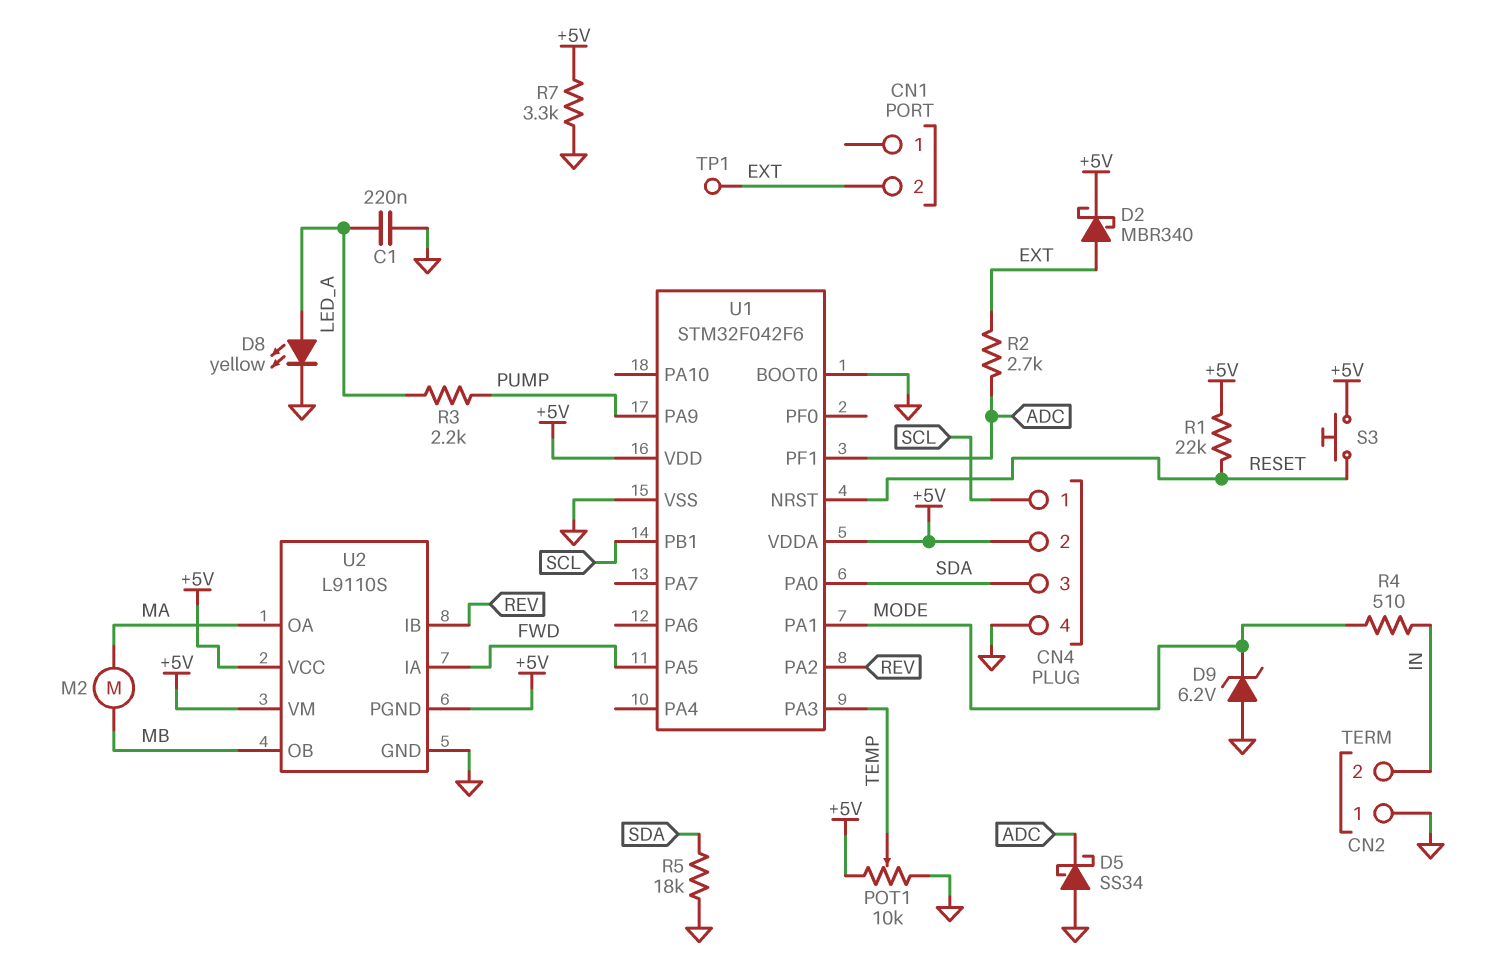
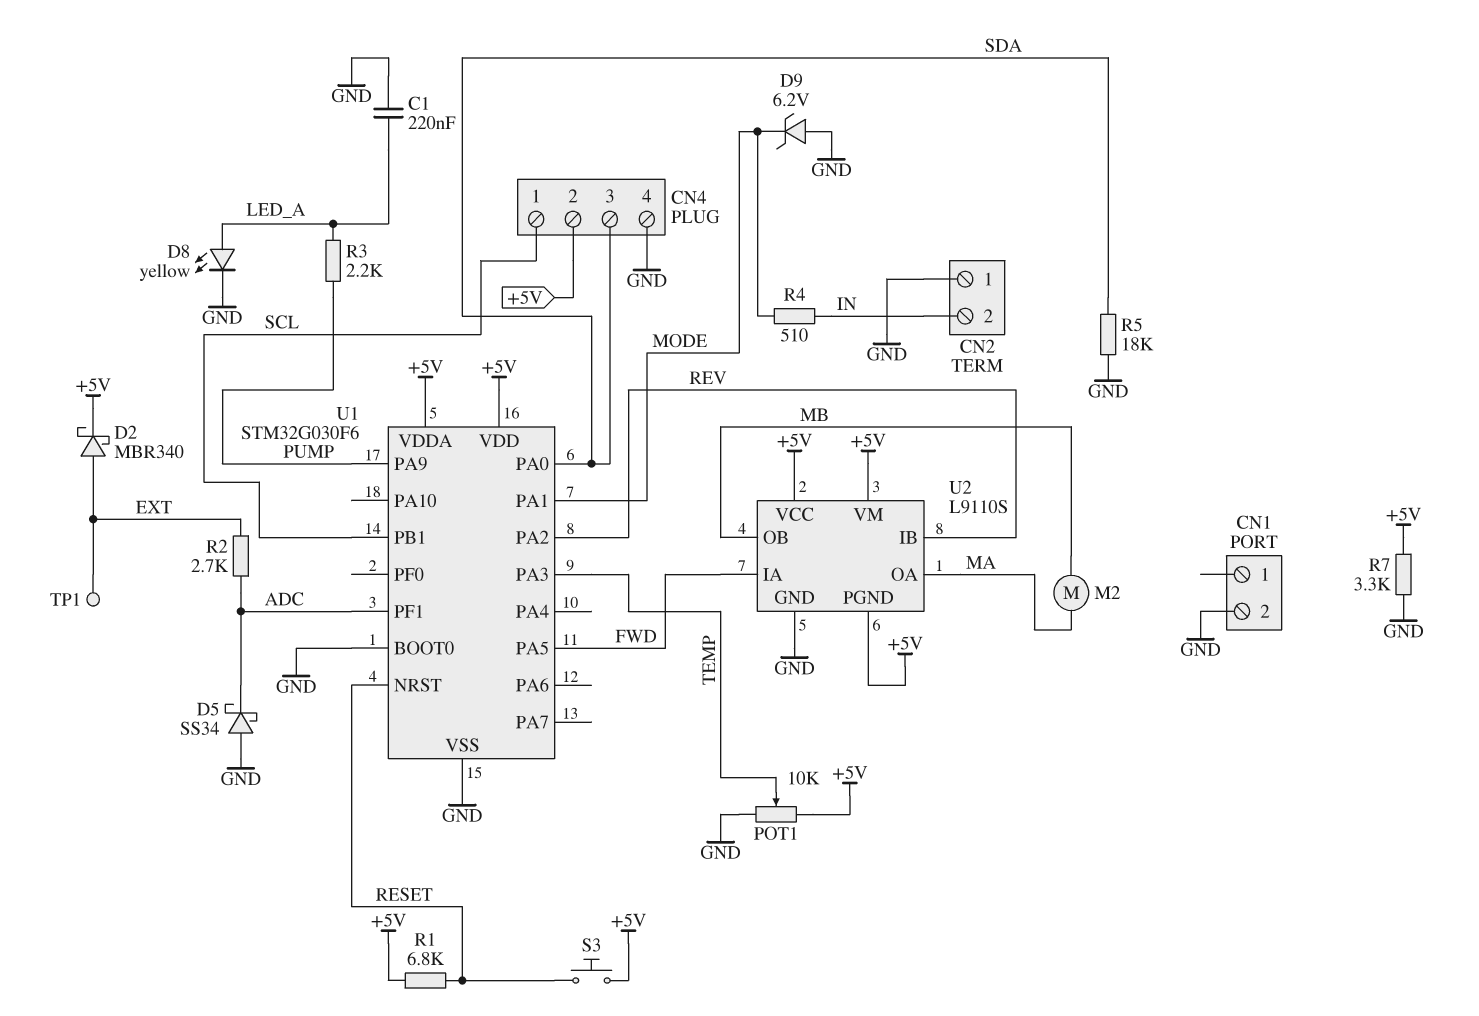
CN1 pin 2: EXT -> GND
R1: 22k (+5V, RESET) -> 6.8k (+5V, RESET)
U1: STM32F042F6 -> STM32G030F6

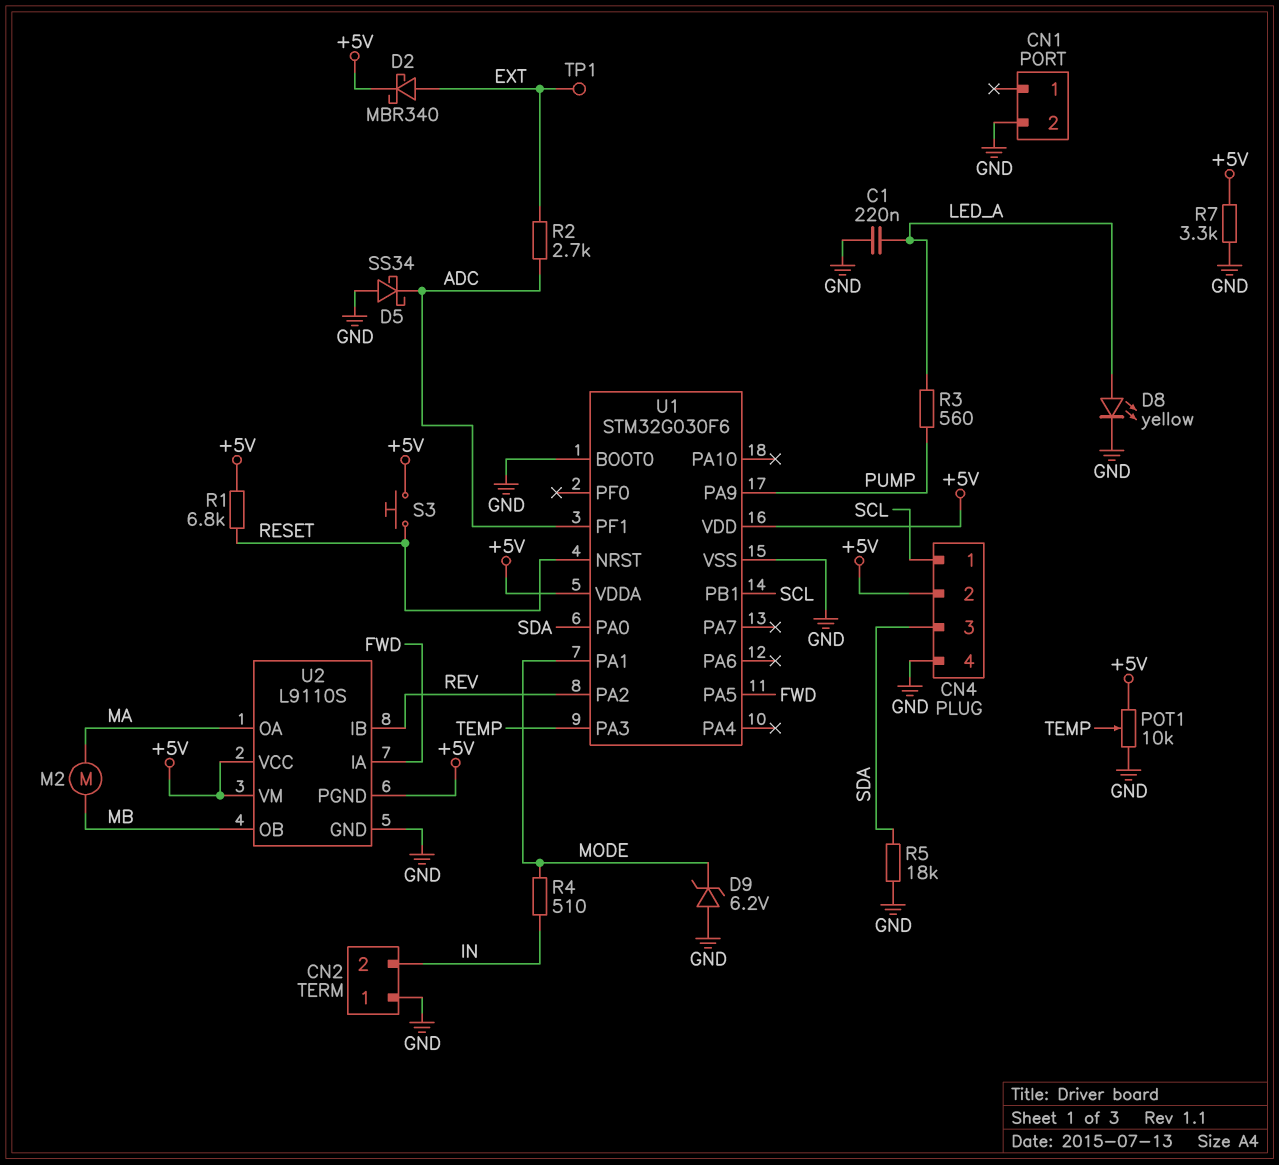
R3: 2.2k (LED_A, PUMP) -> 560 (LED_A, PUMP)

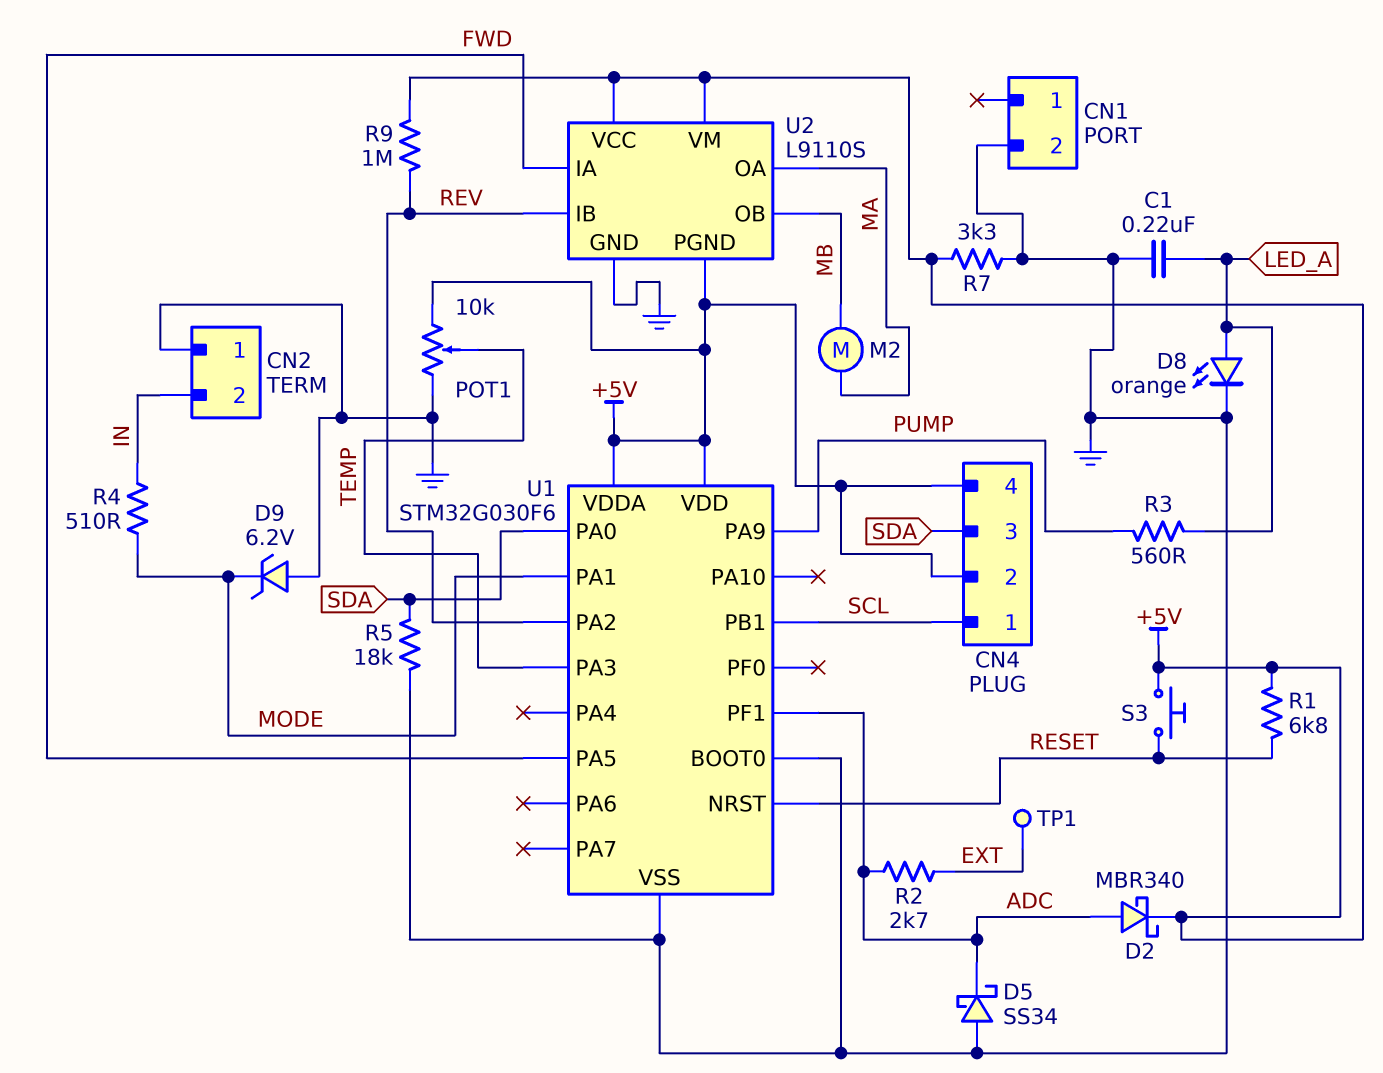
CN4 pin 4: GND -> +5V
D2: schottky MBR340 (A EXT, K +5V) -> schottky MBR340 (A ADC, K +5V)
D8: LED yellow (A LED_A, K GND) -> LED orange (A LED_A, K GND)
R9: none -> 1M (+5V, REV)

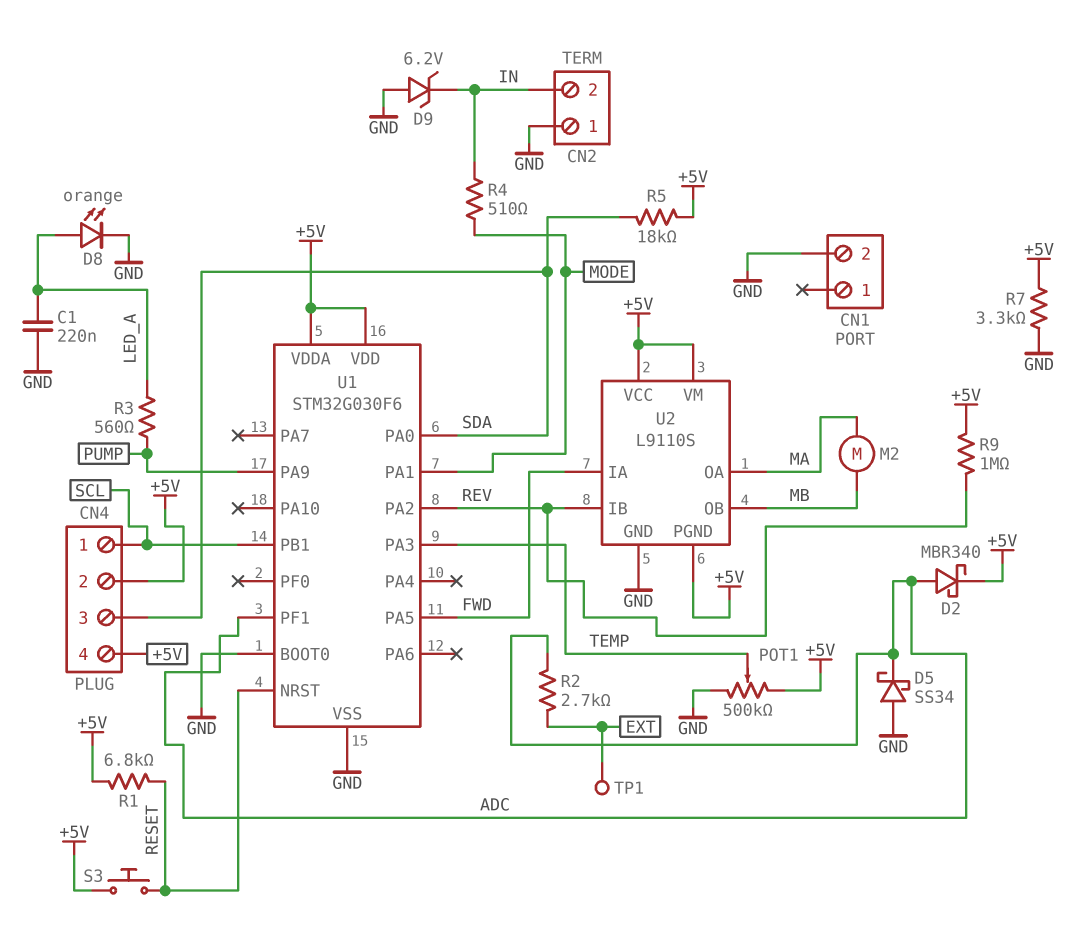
D9: zener 6.2V (A GND, K MODE) -> zener 6.2V (A GND, K IN)
POT1: 10k (+5V, GND, wiper TEMP) -> 500k (+5V, GND, wiper TEMP)
R5: 18k (GND, SDA) -> 18k (+5V, SDA)

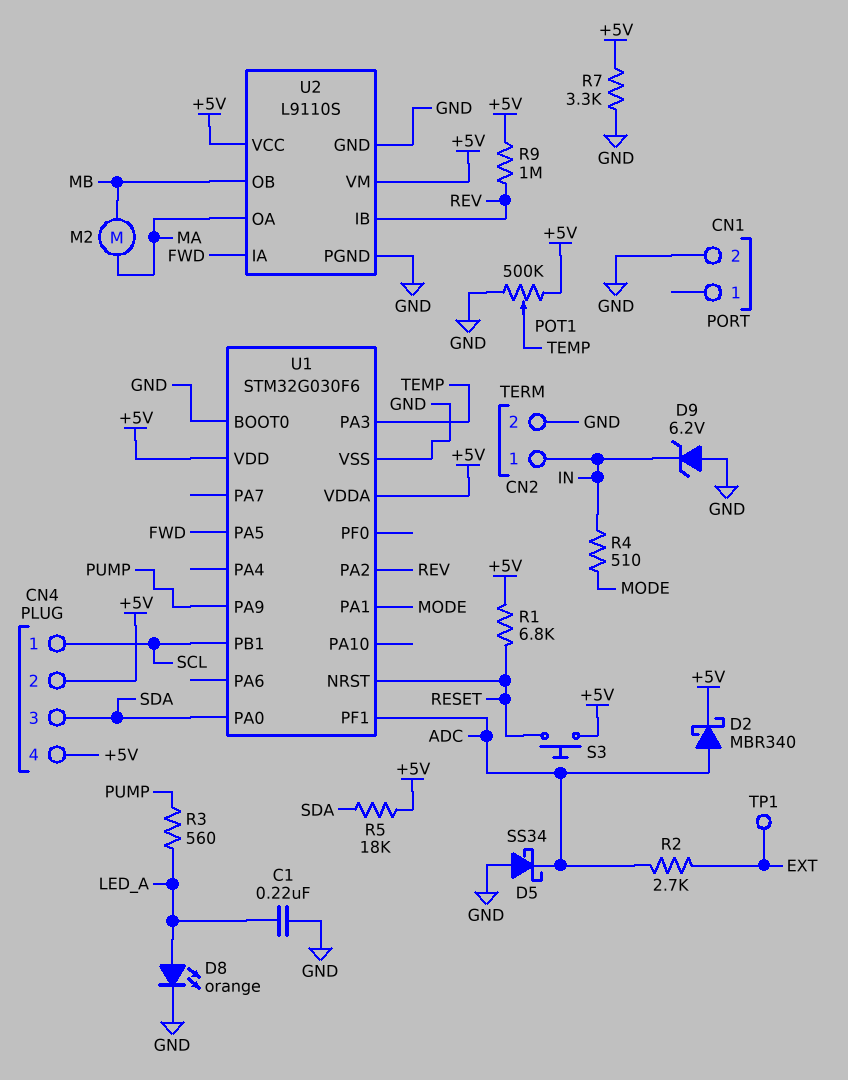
CN2 pin 1: GND -> IN
CN2 pin 2: IN -> GND
U2 pin PGND: +5V -> GND

